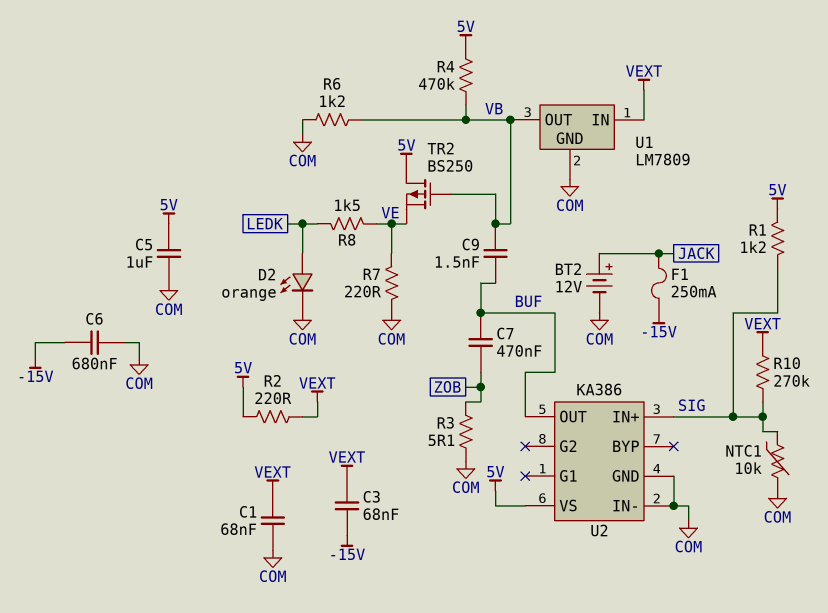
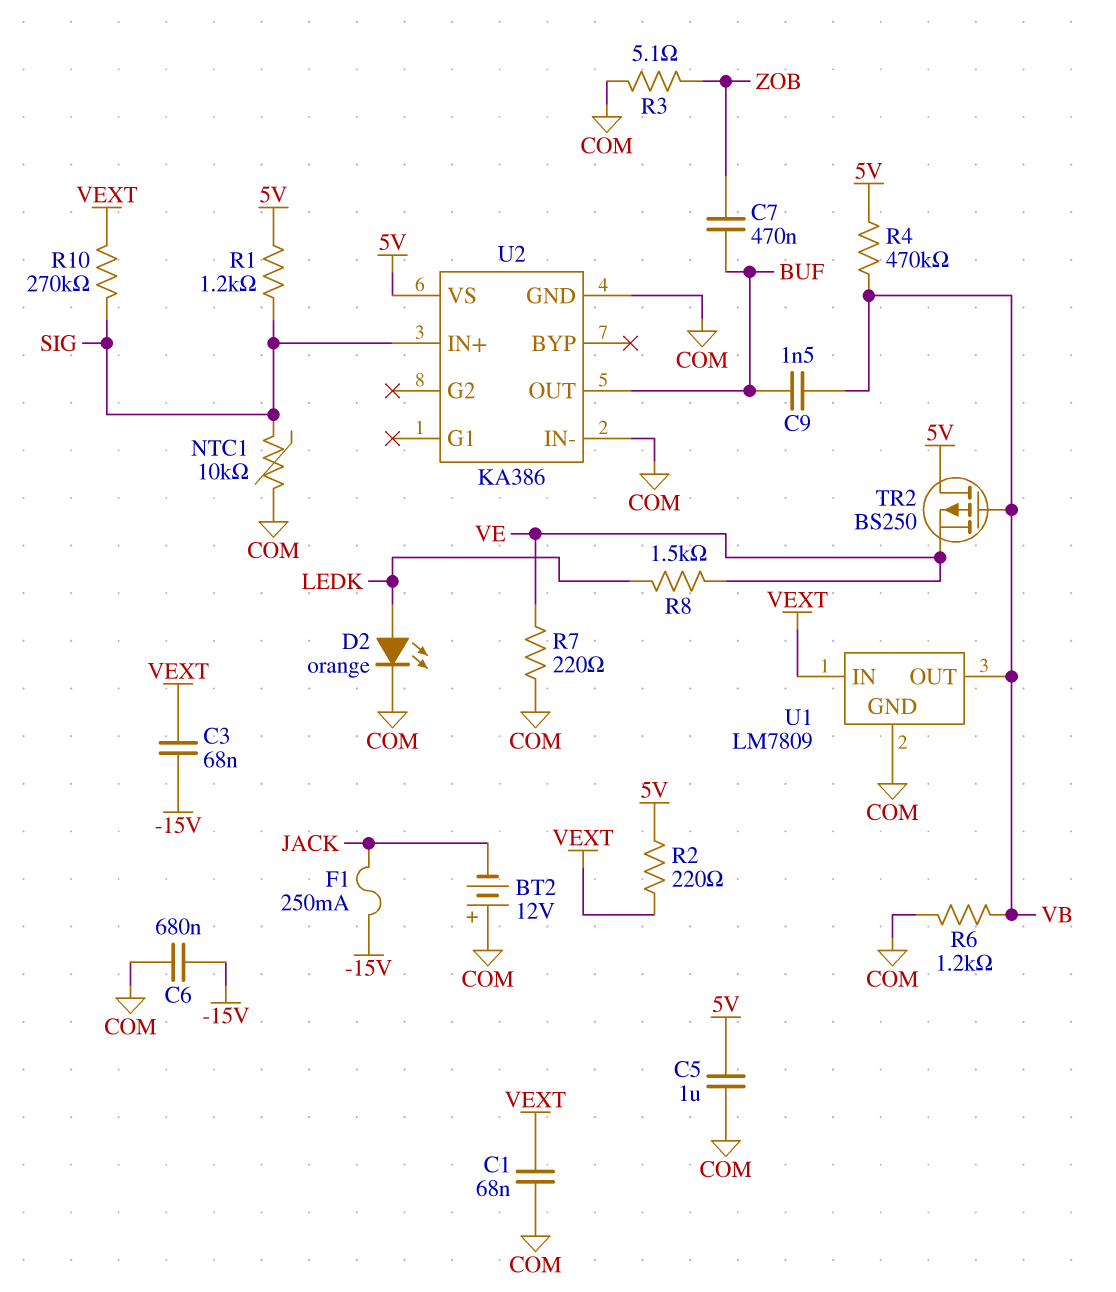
BT2: 12V (plus JACK, minus COM) -> 12V (plus COM, minus JACK)

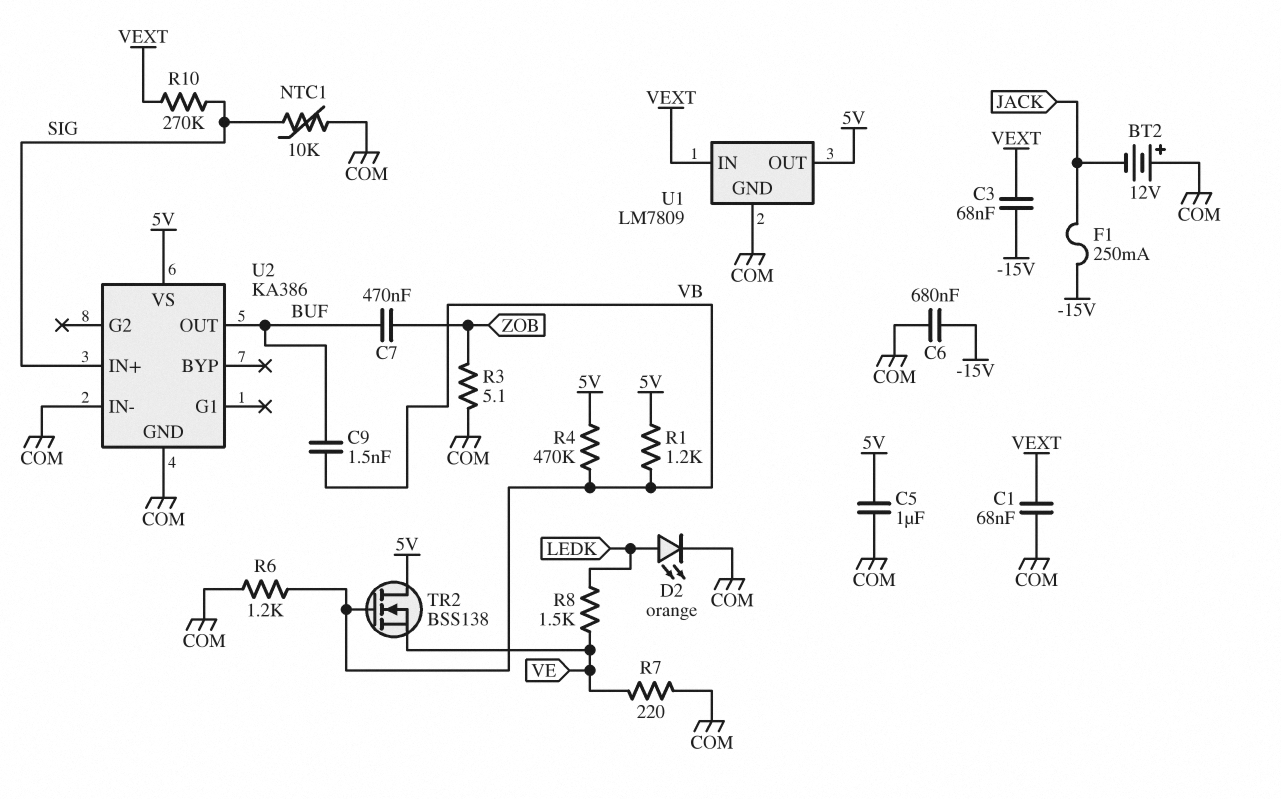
R1: 1.2k (5V, SIG) -> 1.2k (5V, VB)
R2: 220 (5V, VEXT) -> none
TR2: PMOS BS250 (G VB, D 5V, S VE) -> NMOS BSS138 (G VB, D 5V, S VE)
U1 pin OUT: VB -> 5V

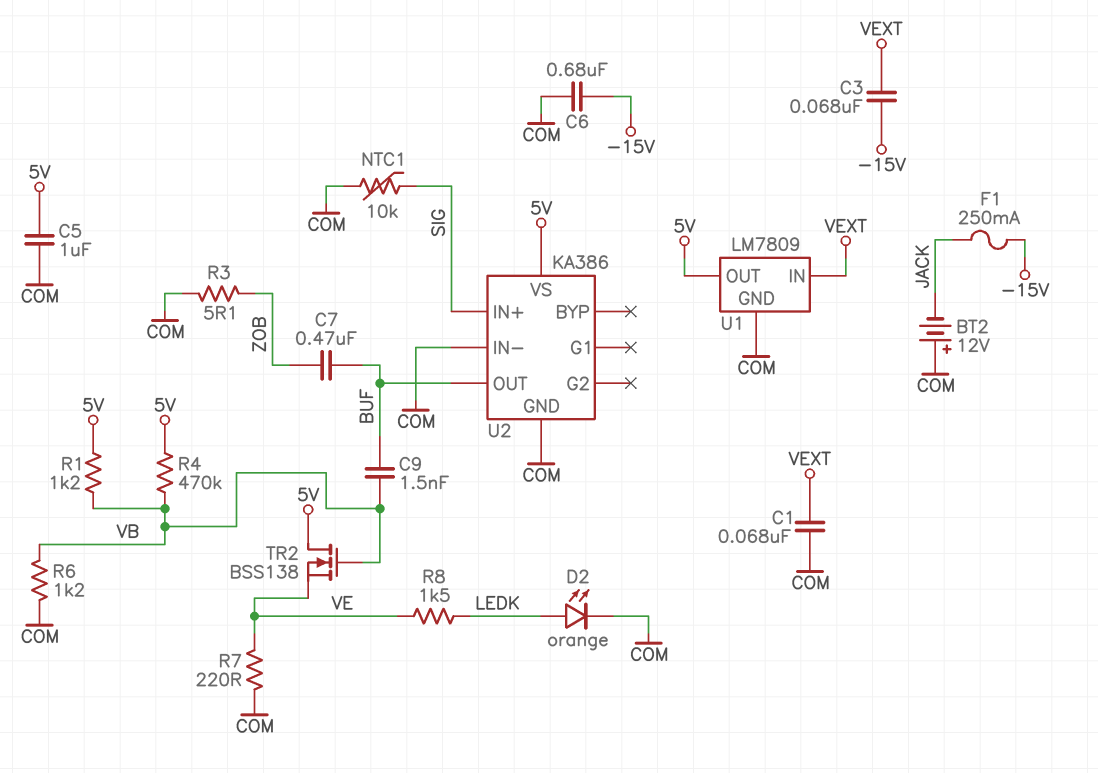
R10: 270k (SIG, VEXT) -> none

